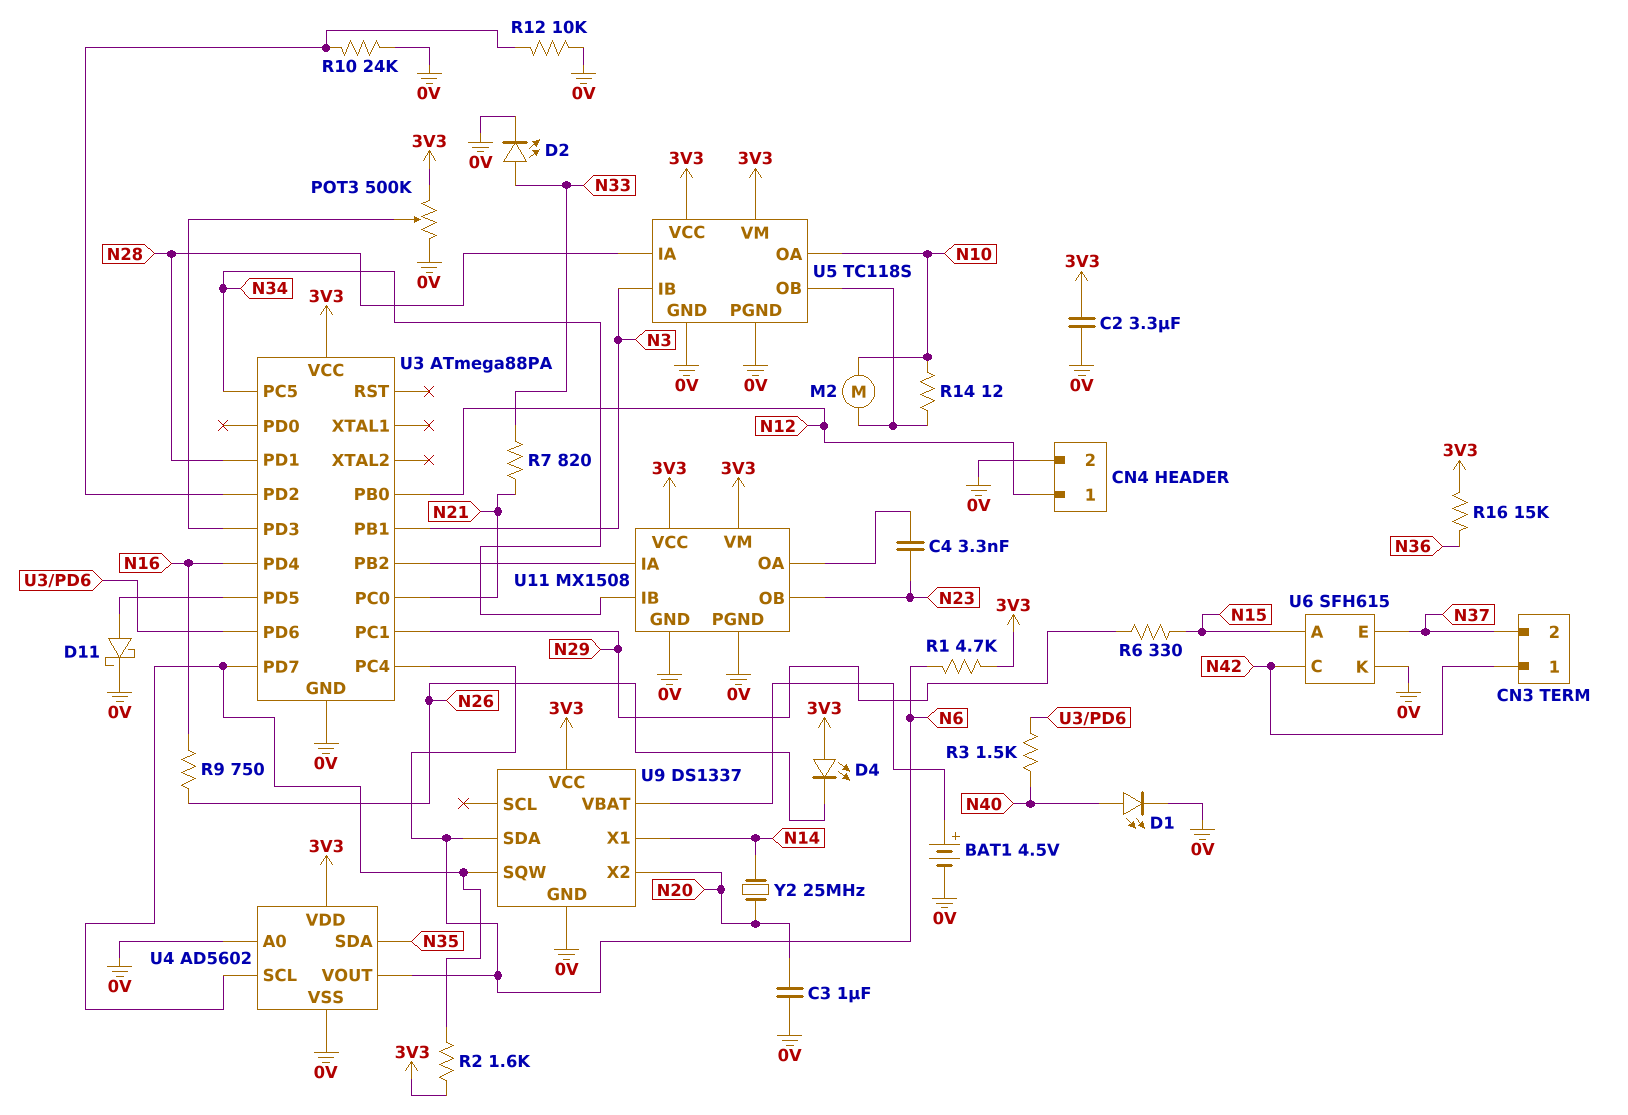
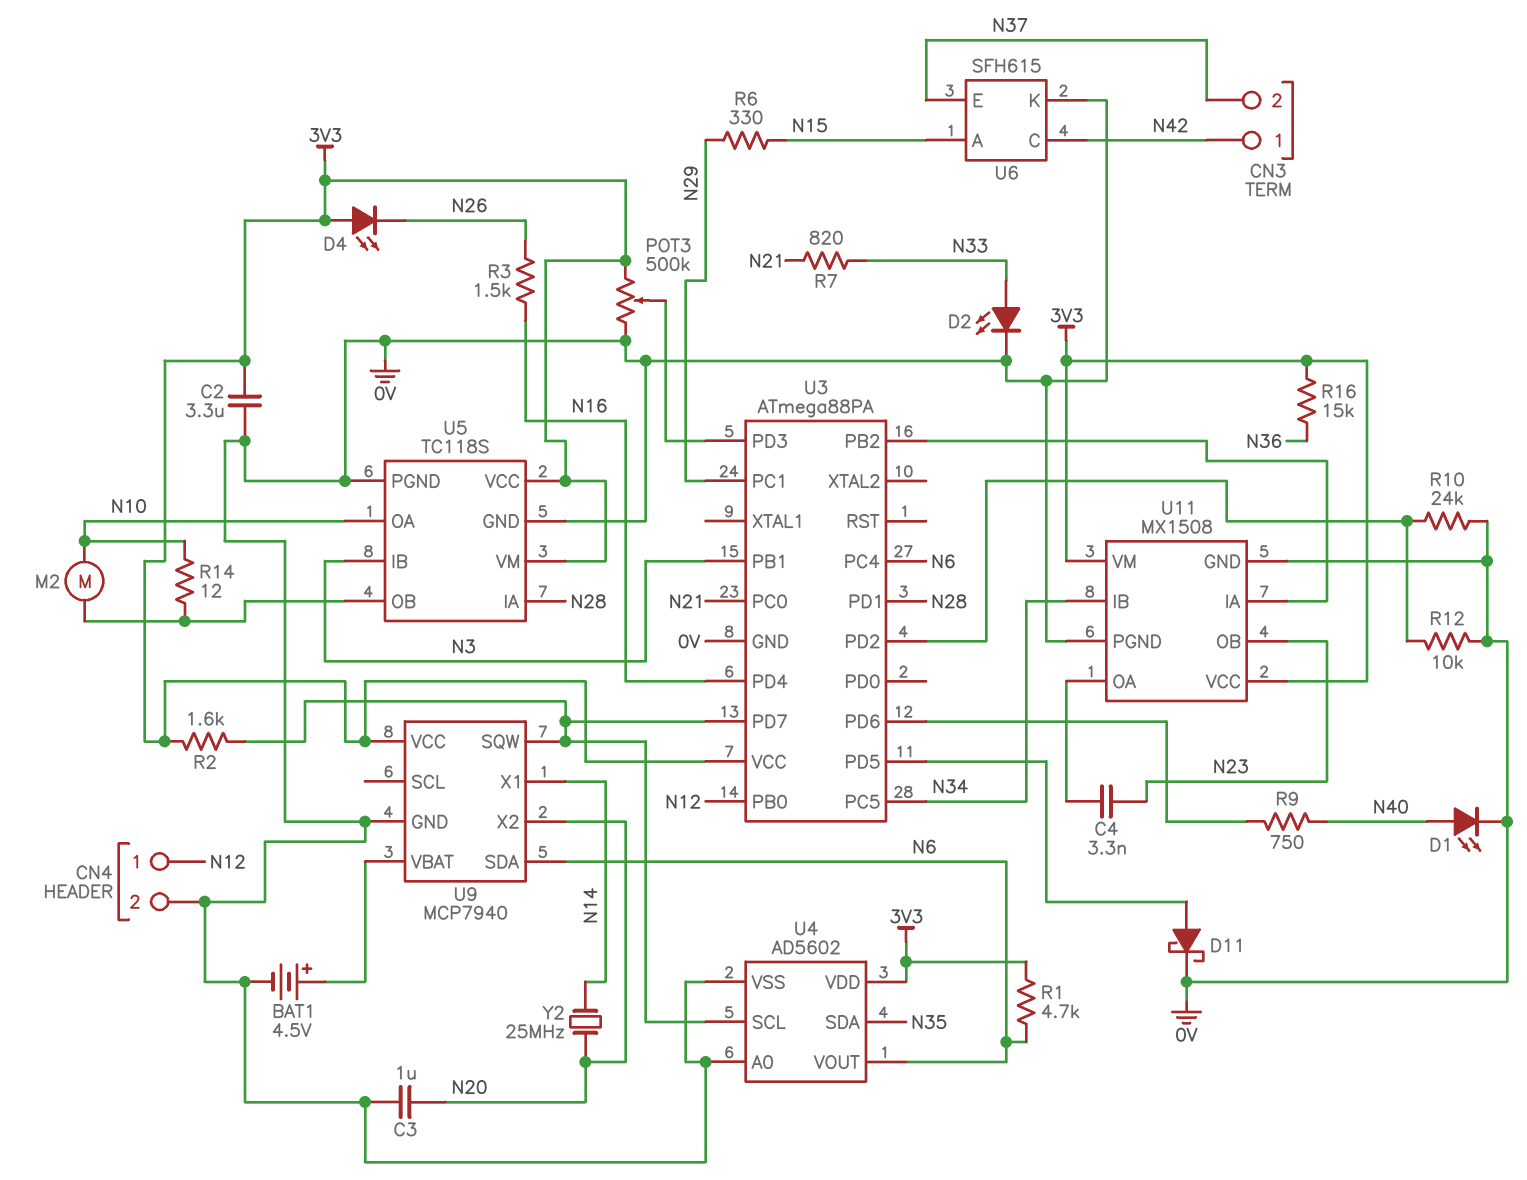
R3: 1.5k (N40, U3/PD6) -> 1.5k (N16, N26)
R9: 750 (N16, N26) -> 750 (N40, U3/PD6)
U9: DS1337 -> MCP7940

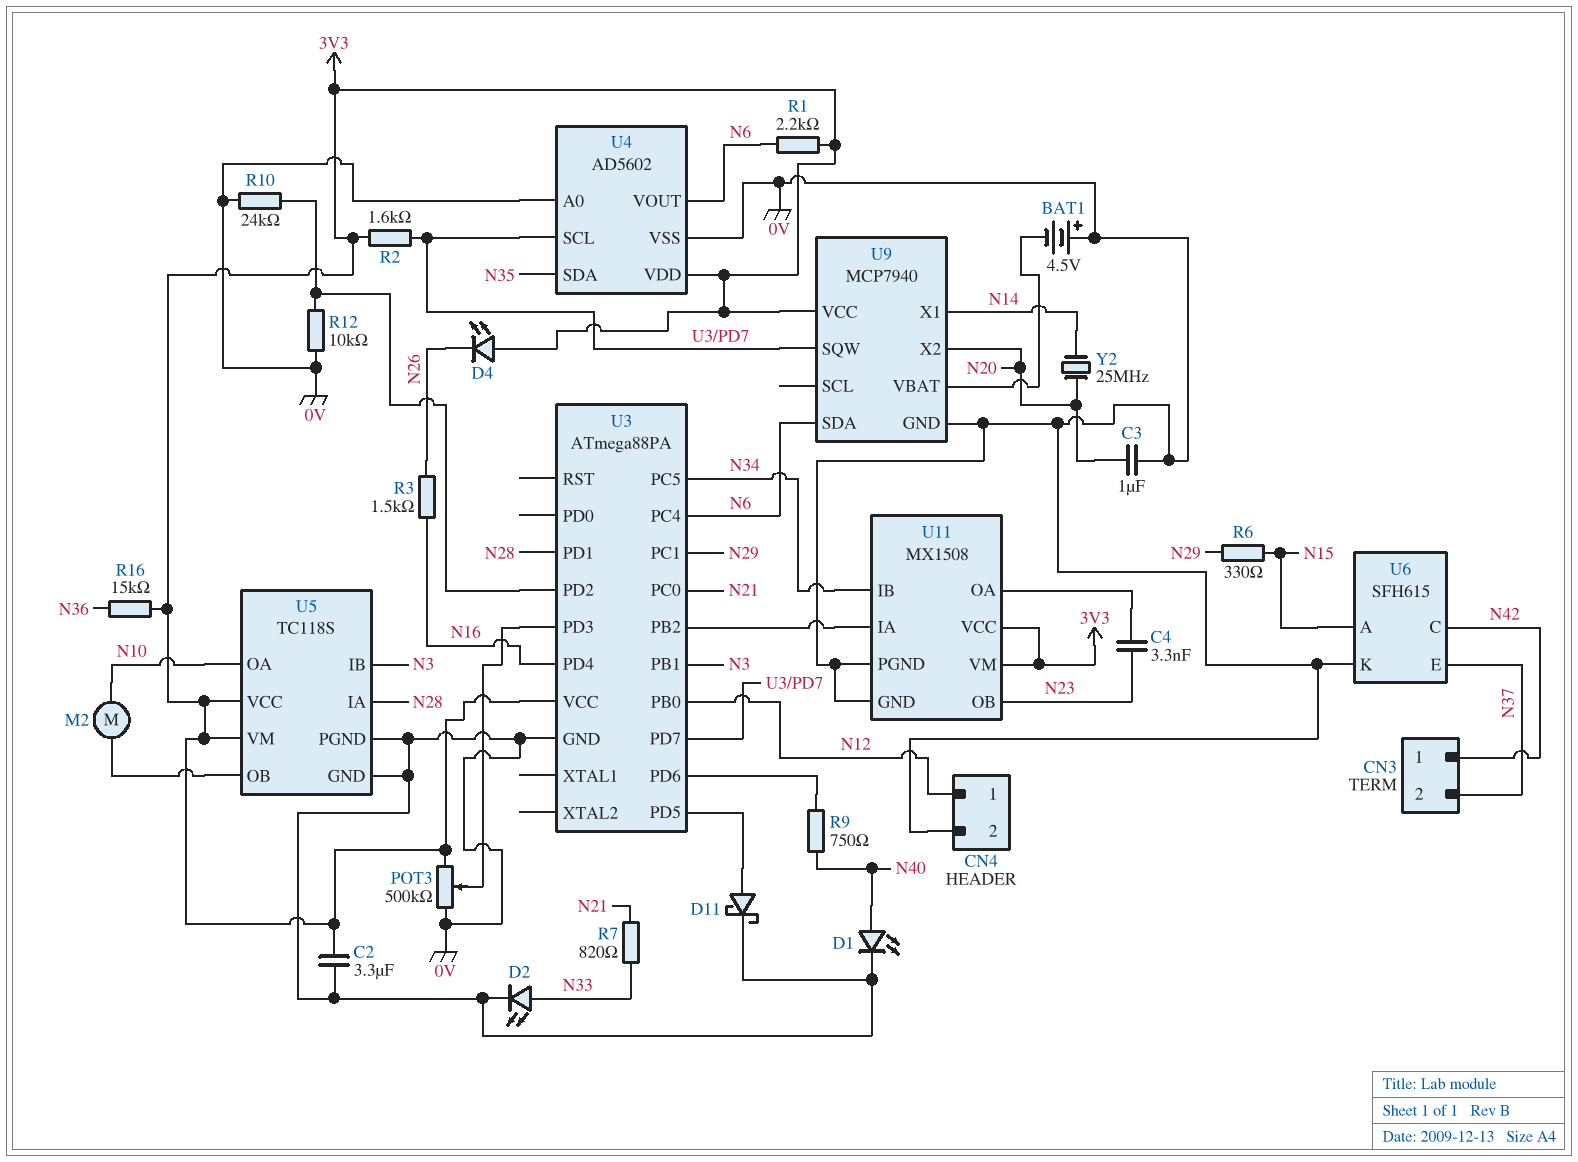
BAT1: 4.5V (plus U9/VBAT, minus 0V) -> 4.5V (plus 0V, minus U9/VBAT)
R1: 4.7k (3V3, N6) -> 2.2k (3V3, N6)
R14: 12 (N10, U5/OB) -> none

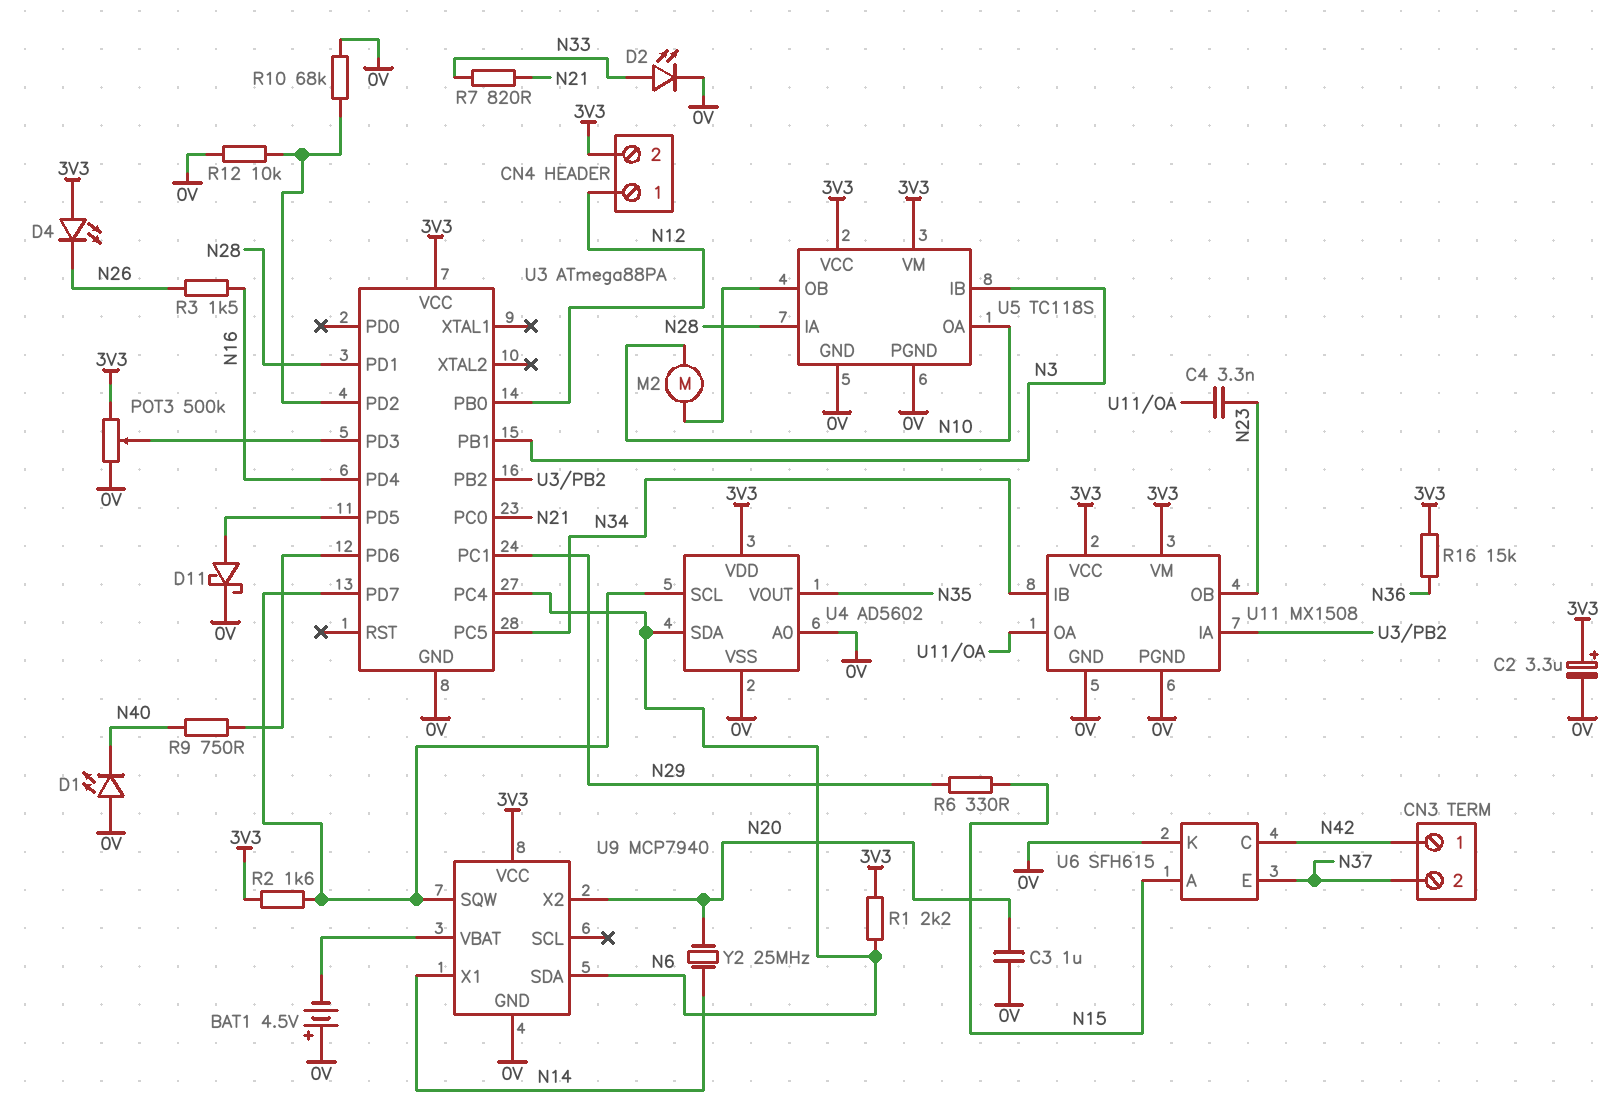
C2: 3.3uF (0V, 3V3) -> 3.3uF (plus 3V3, minus 0V)
CN4 pin 2: 0V -> 3V3
D1: LED (A N40, K 0V) -> LED (A 0V, K N40)
R10: 24k (0V, U3/PD2) -> 68k (0V, U3/PD2)
U4 pin SDA: N35 -> N6
U4 pin VOUT: N6 -> N35

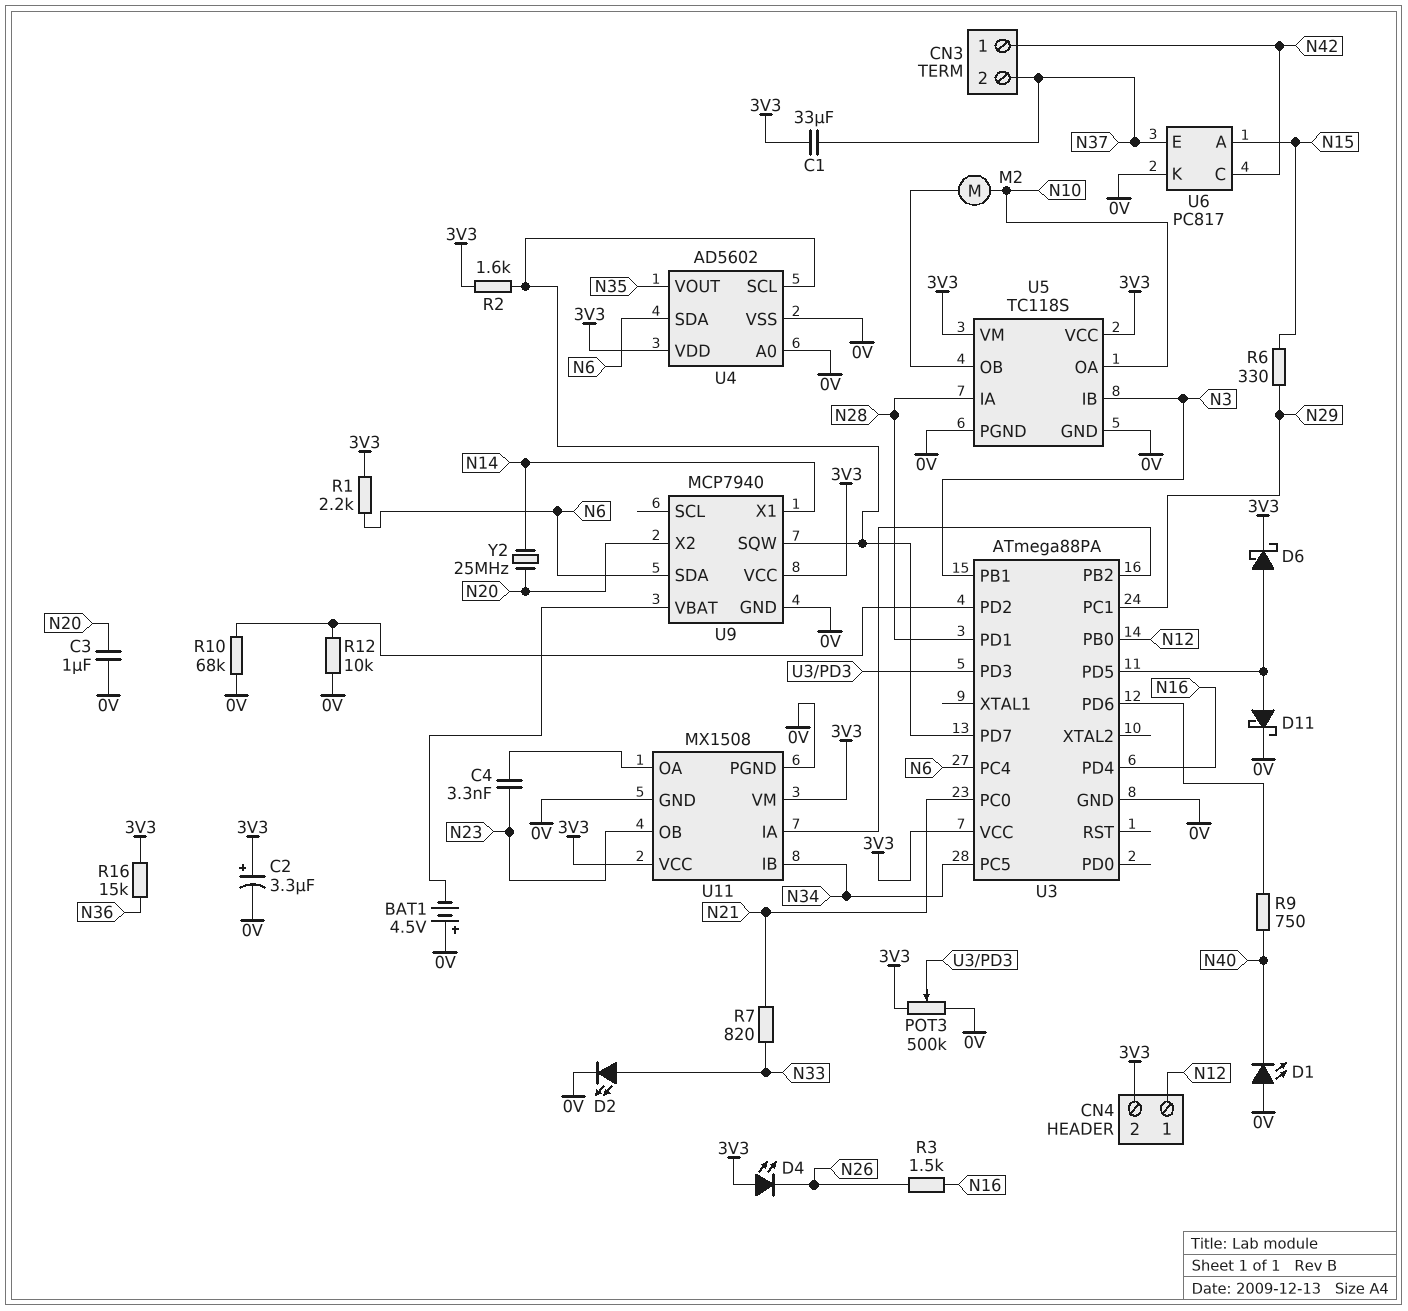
C1: none -> 33uF (3V3, N37)
D6: none -> schottky (A U3/PD5, K 3V3)
U6: SFH615 -> PC817

